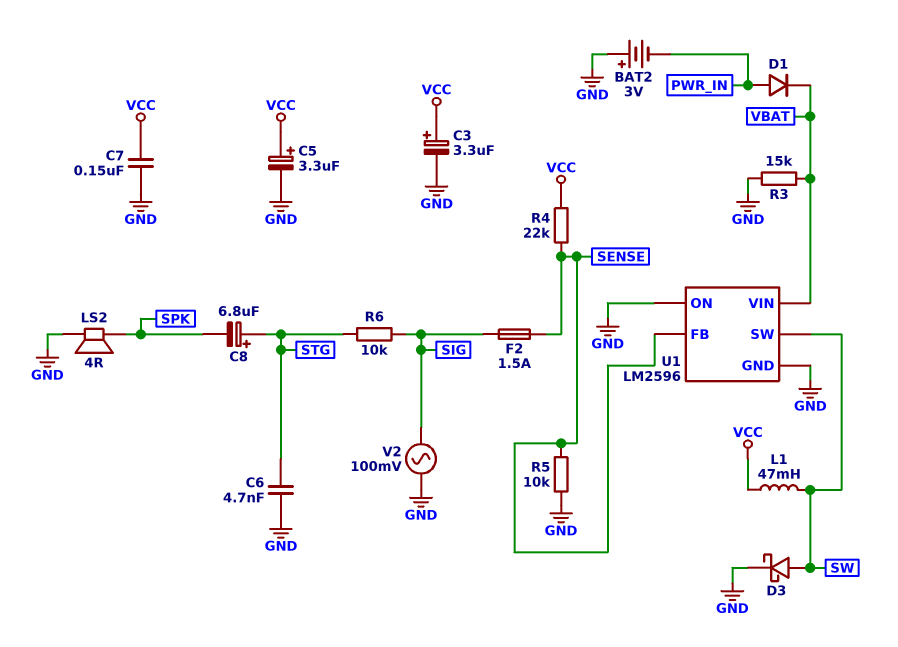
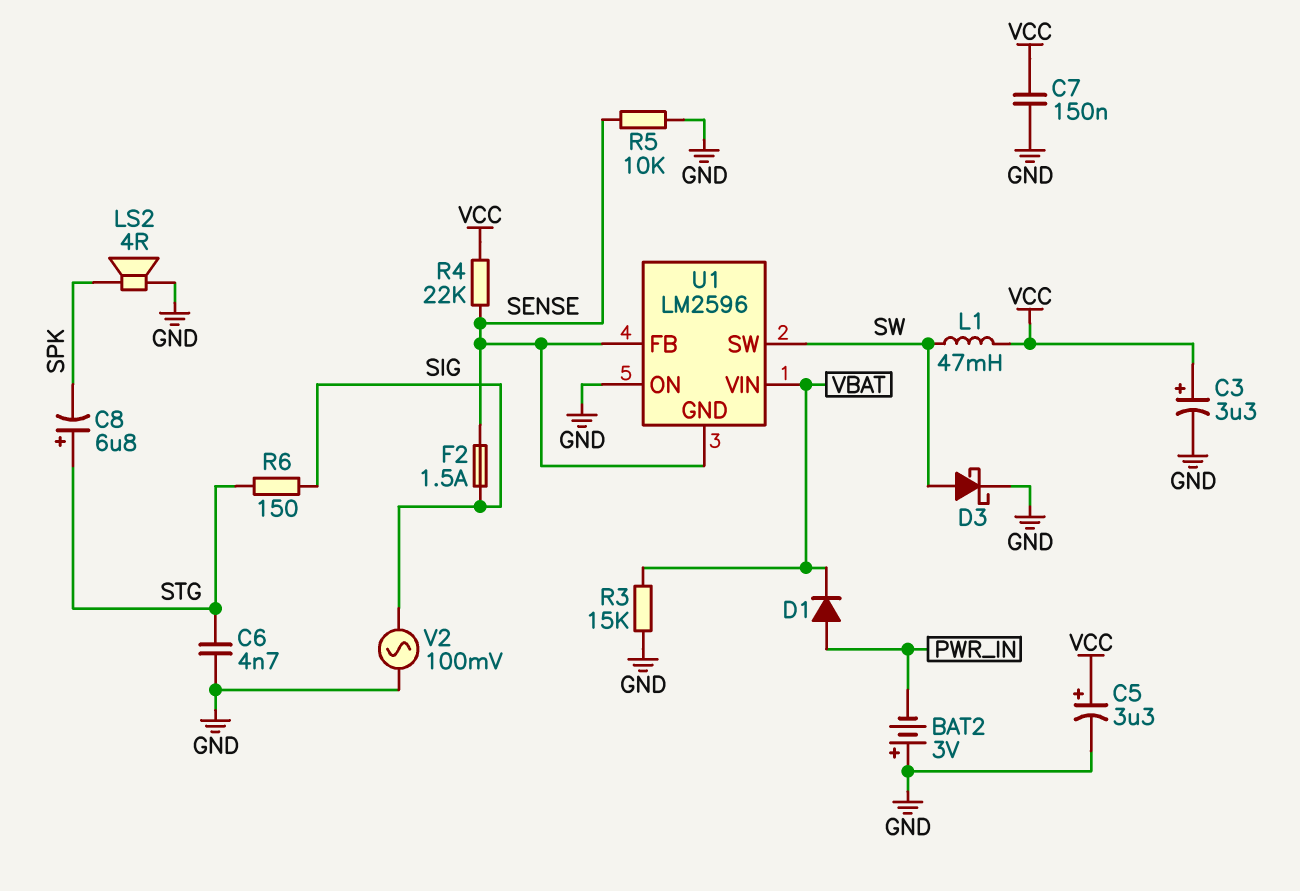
R6: 10k (SIG, STG) -> 150 (SIG, STG)
U1 pin GND: GND -> SENSE

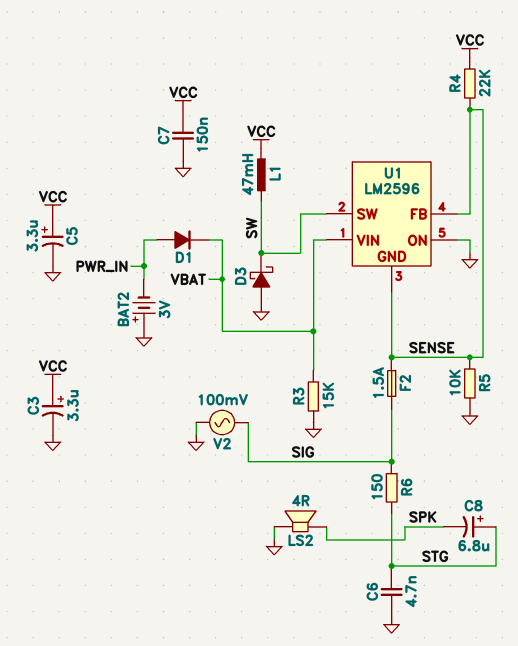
D3: schottky (A SW, K GND) -> schottky (A GND, K SW)

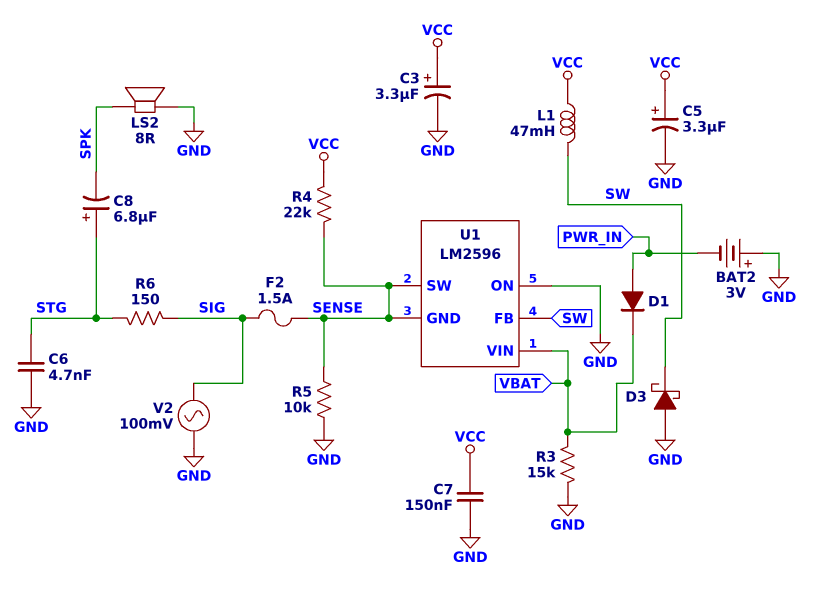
LS2: speaker 4R (GND, SPK) -> speaker 8R (GND, SPK)
U1 pin FB: SENSE -> SW
U1 pin SW: SW -> SENSE

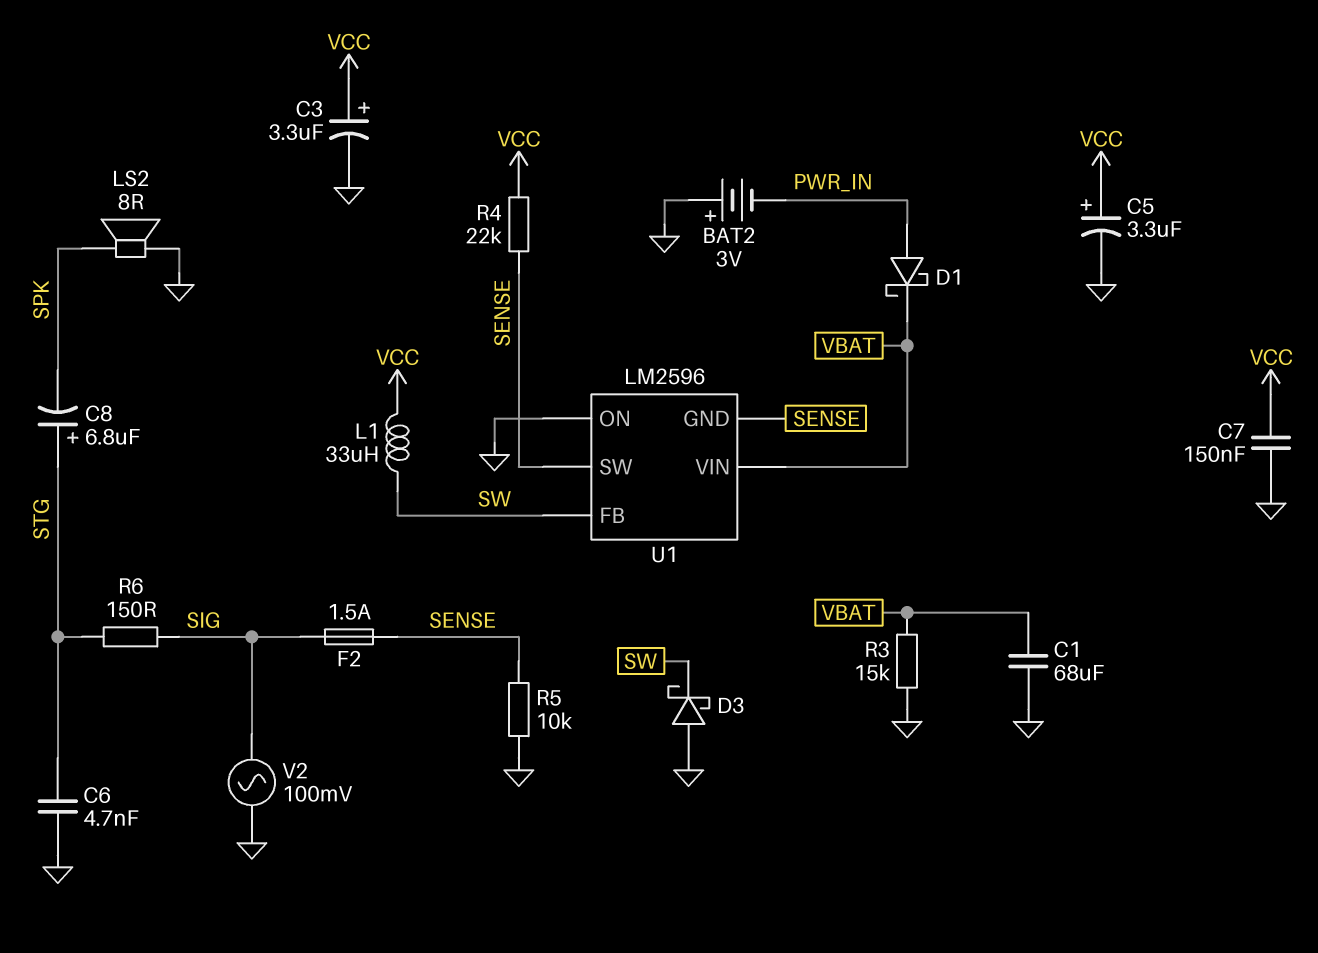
C1: none -> 68uF (GND, VBAT)
D1: diode (A PWR_IN, K VBAT) -> schottky (A PWR_IN, K VBAT)
L1: 47mH (SW, VCC) -> 33uH (SW, VCC)

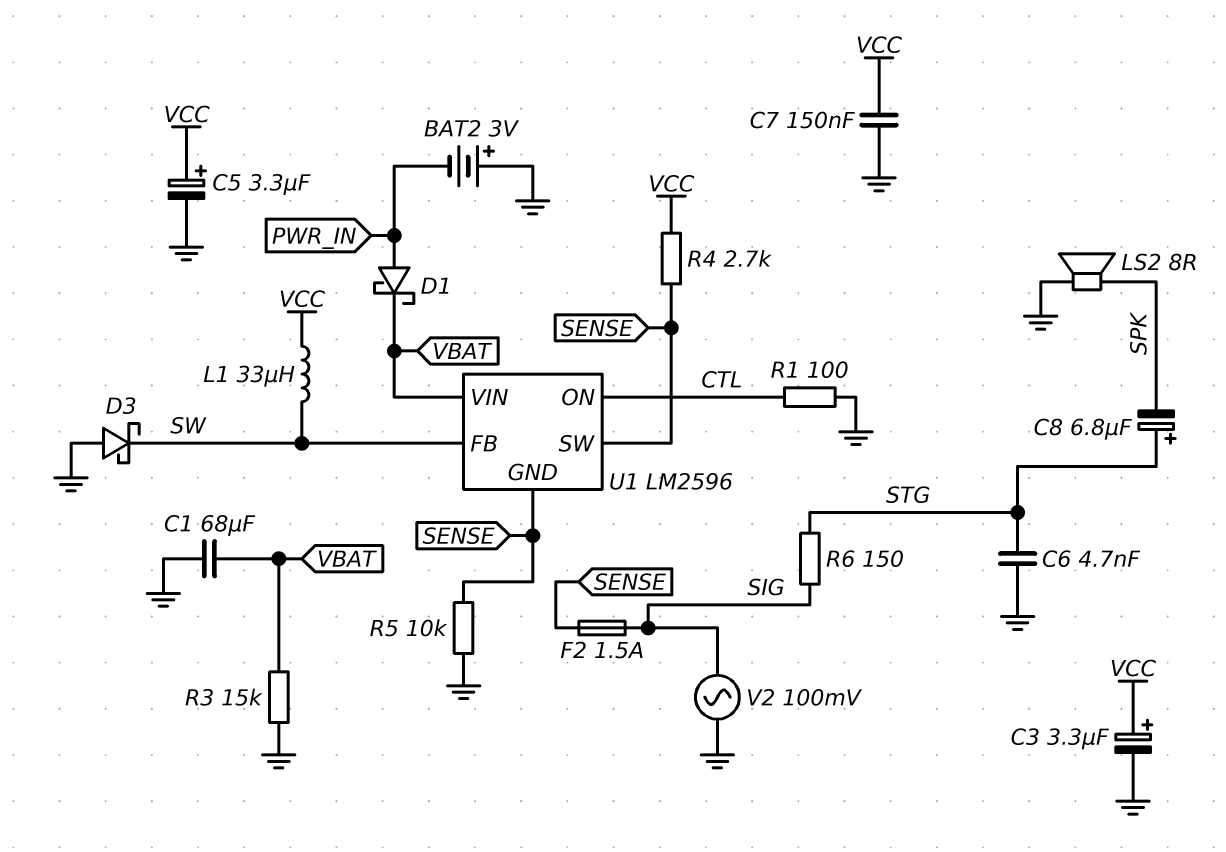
R1: none -> 100 (CTL, GND)
R4: 22k (SENSE, VCC) -> 2.7k (SENSE, VCC)
U1 pin ON: GND -> CTL

